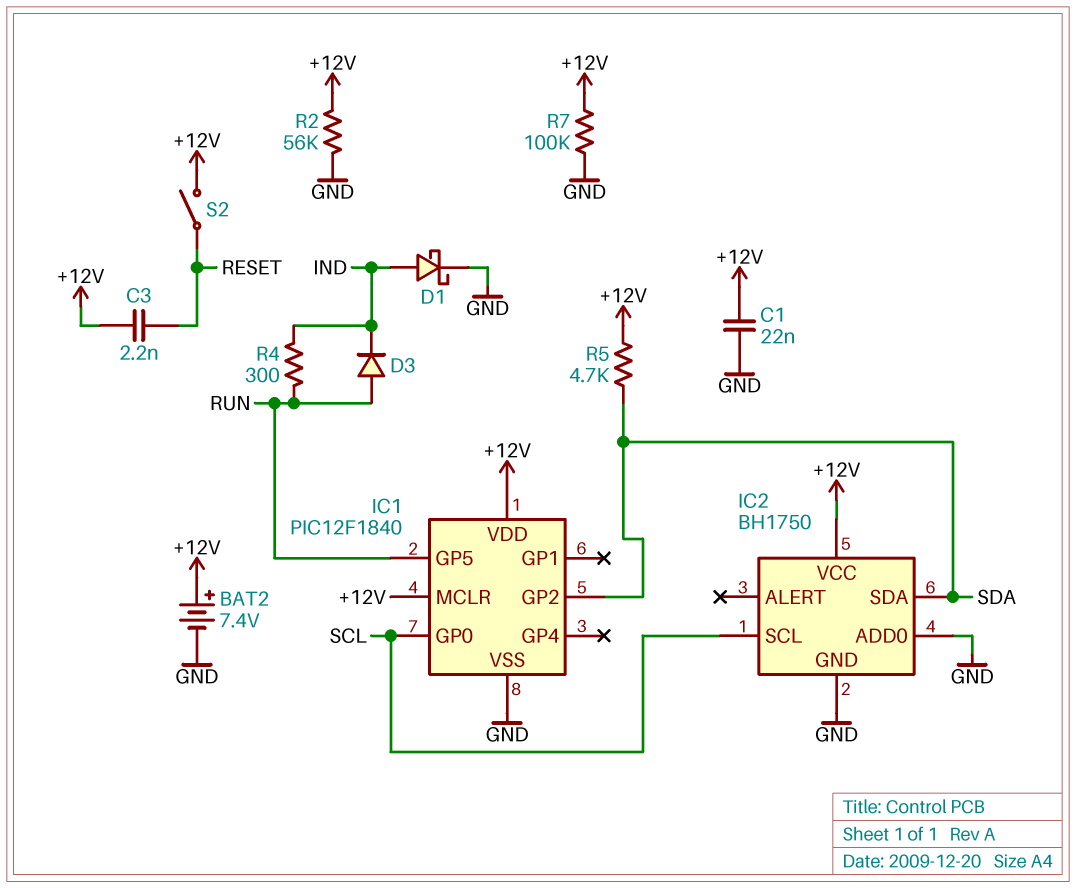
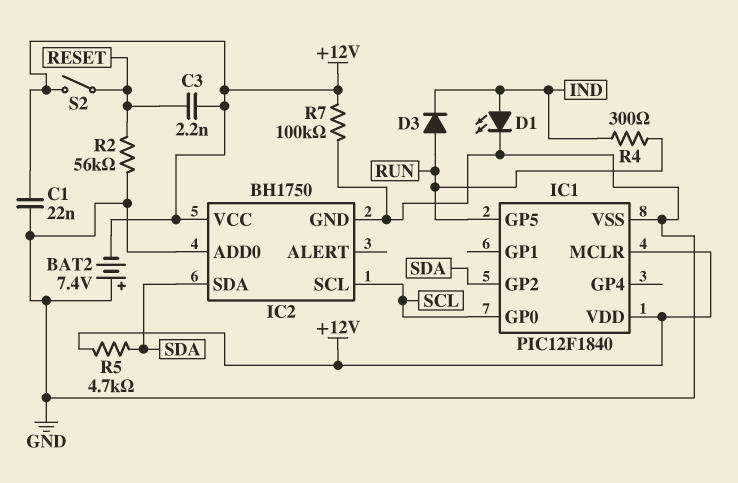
BAT2: 7.4V (plus +12V, minus GND) -> 7.4V (plus GND, minus +12V)
D1: schottky (A IND, K GND) -> LED (A IND, K GND)
R2: 56k (+12V, GND) -> 56k (GND, RESET)

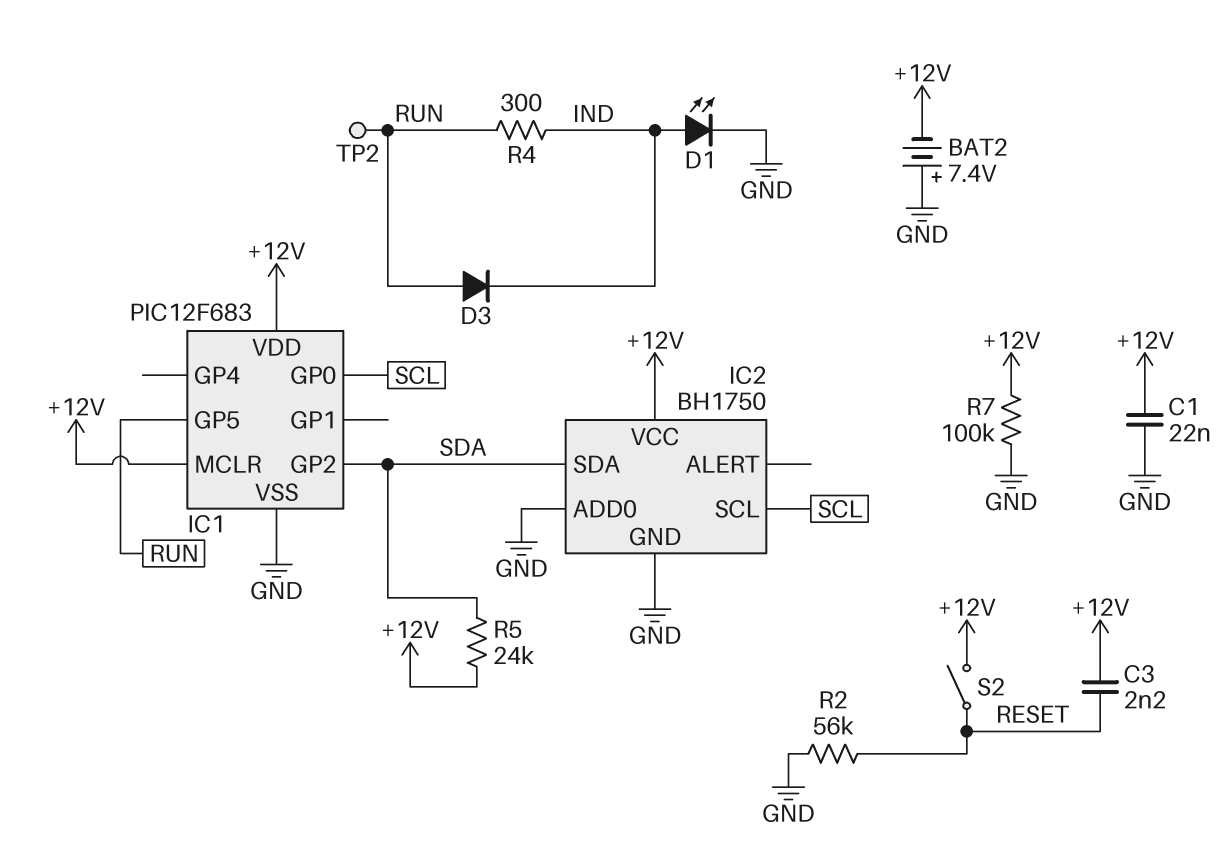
IC1: PIC12F1840 -> PIC12F683
R5: 4.7k (+12V, SDA) -> 24k (+12V, SDA)
TP2: none -> test point (RUN)

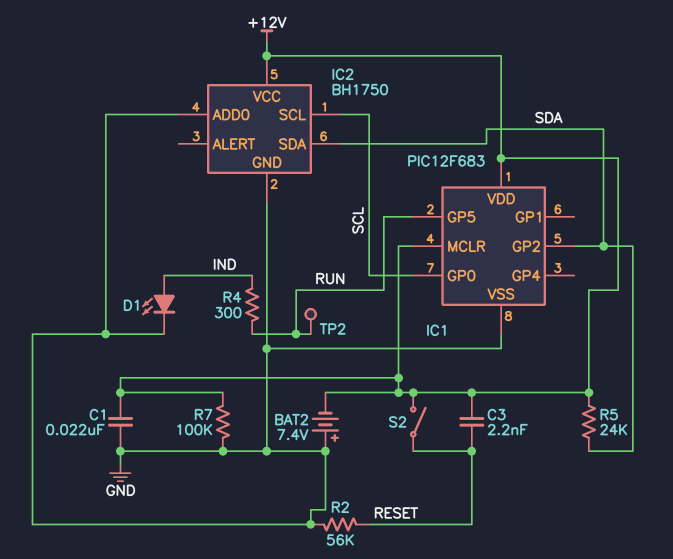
D3: diode (A RUN, K IND) -> none

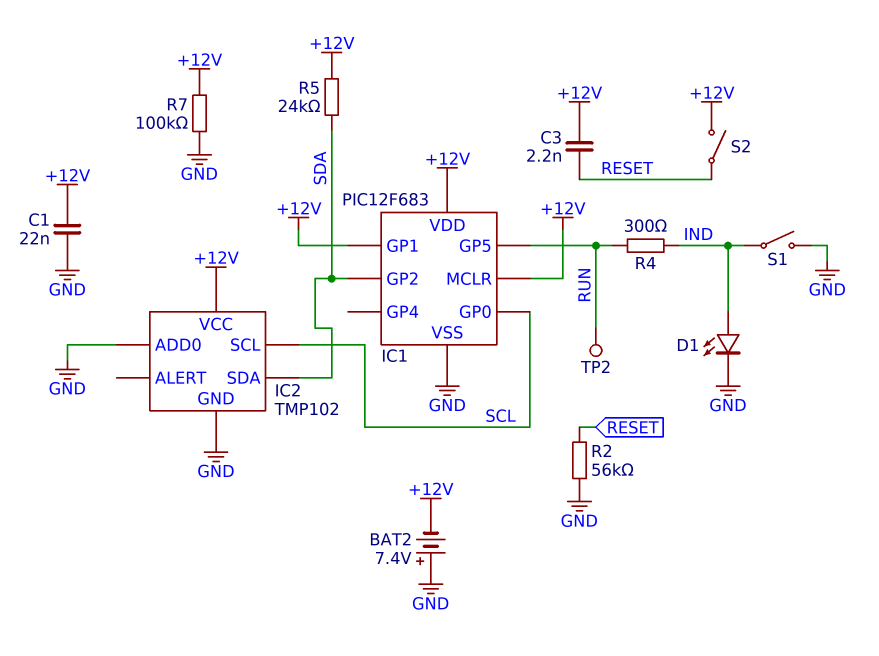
IC1 pin GP1: none -> +12V
IC2: BH1750 -> TMP102
S1: none -> switch (GND, IND)

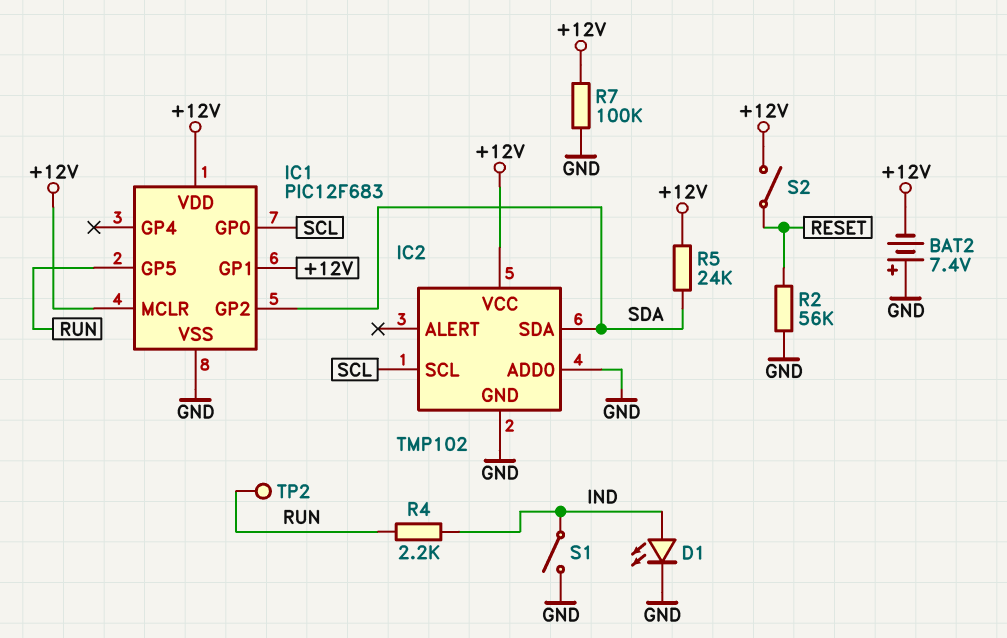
C1: 22nF (+12V, GND) -> none
C3: 2.2nF (+12V, RESET) -> none
R4: 300 (IND, RUN) -> 2.2k (IND, RUN)

